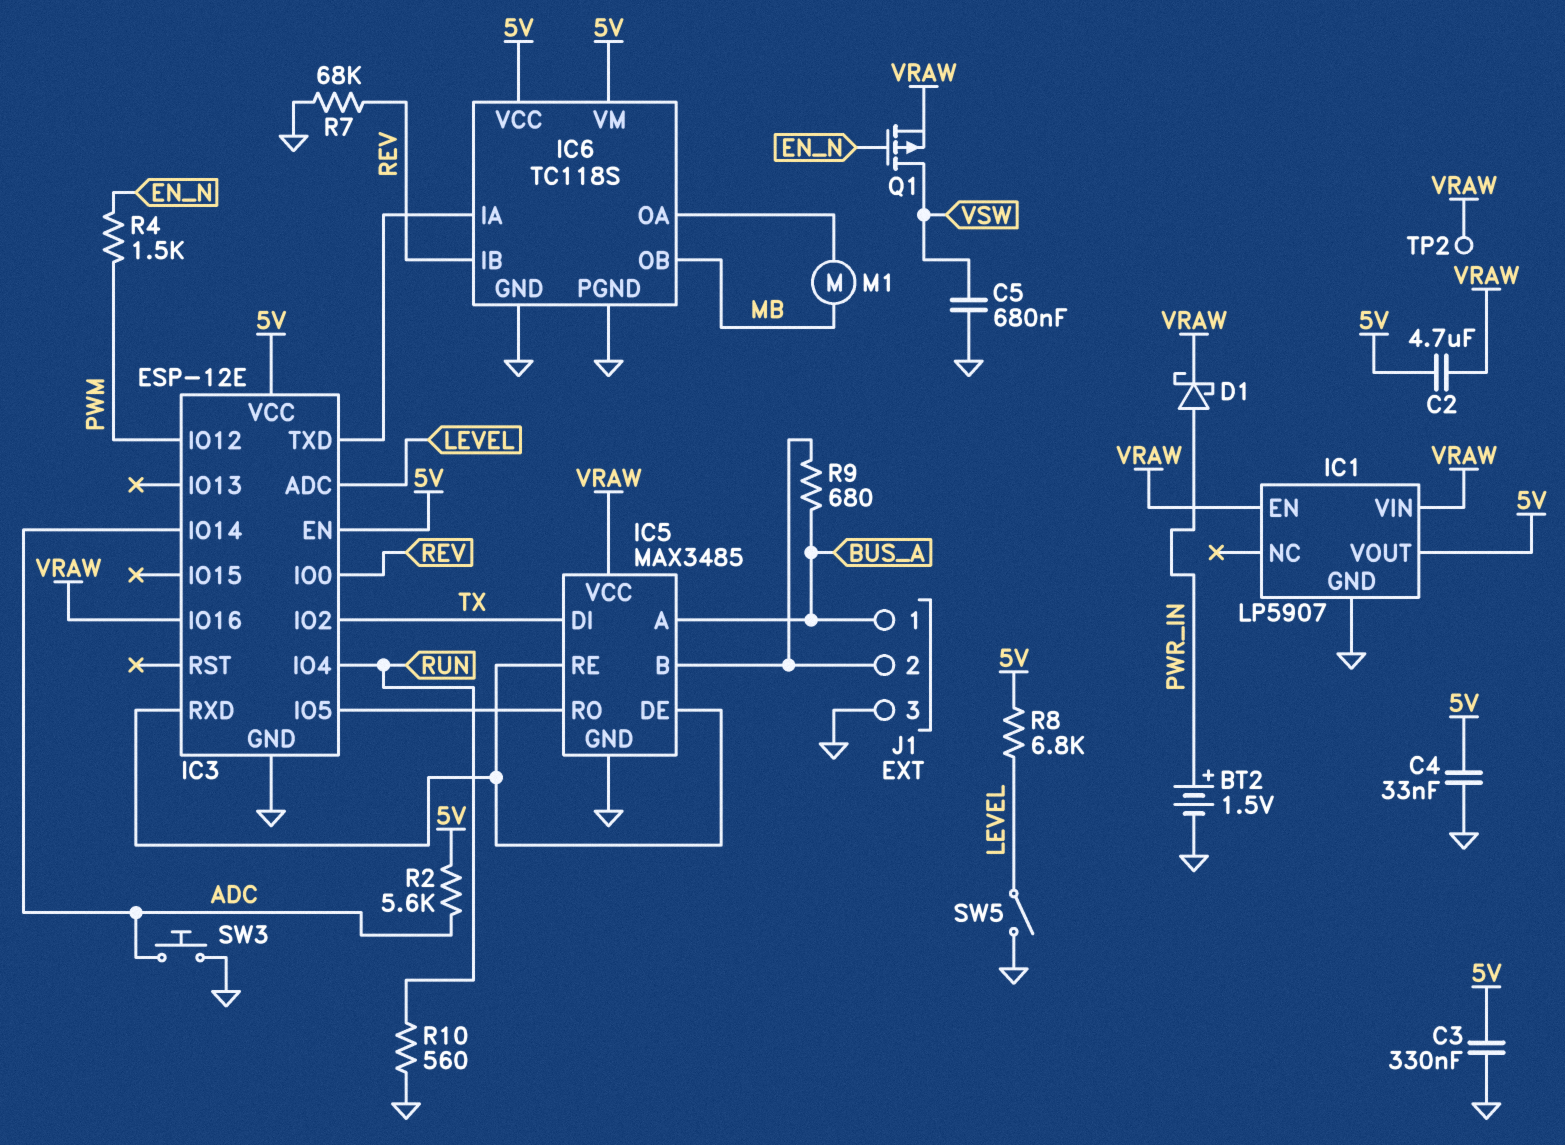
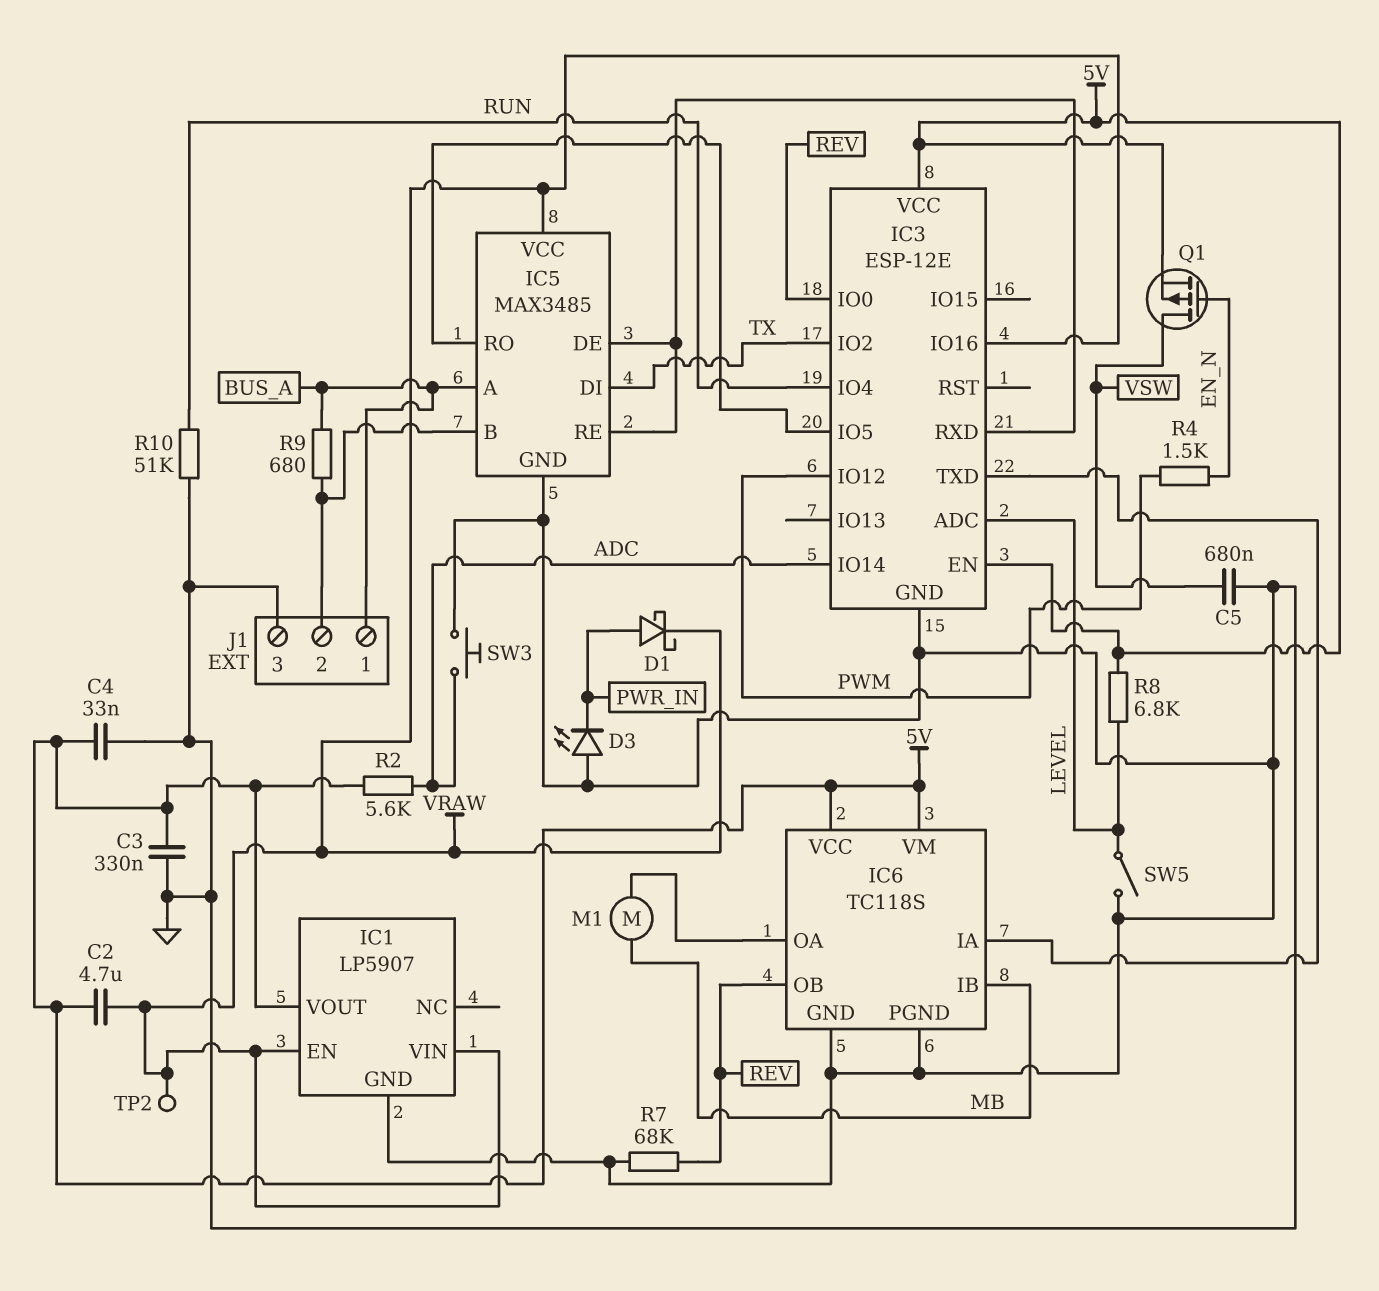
BT2: 1.5V (plus PWR_IN, minus GND) -> none
D3: none -> LED (A GND, K PWR_IN)
IC6 pin IB: REV -> MB
IC6 pin OB: MB -> REV
Q1: PMOS (G EN_N, D VSW, S VRAW) -> PMOS (G EN_N, D VSW, S 5V)
R10: 560 (GND, RUN) -> 51k (GND, RUN)

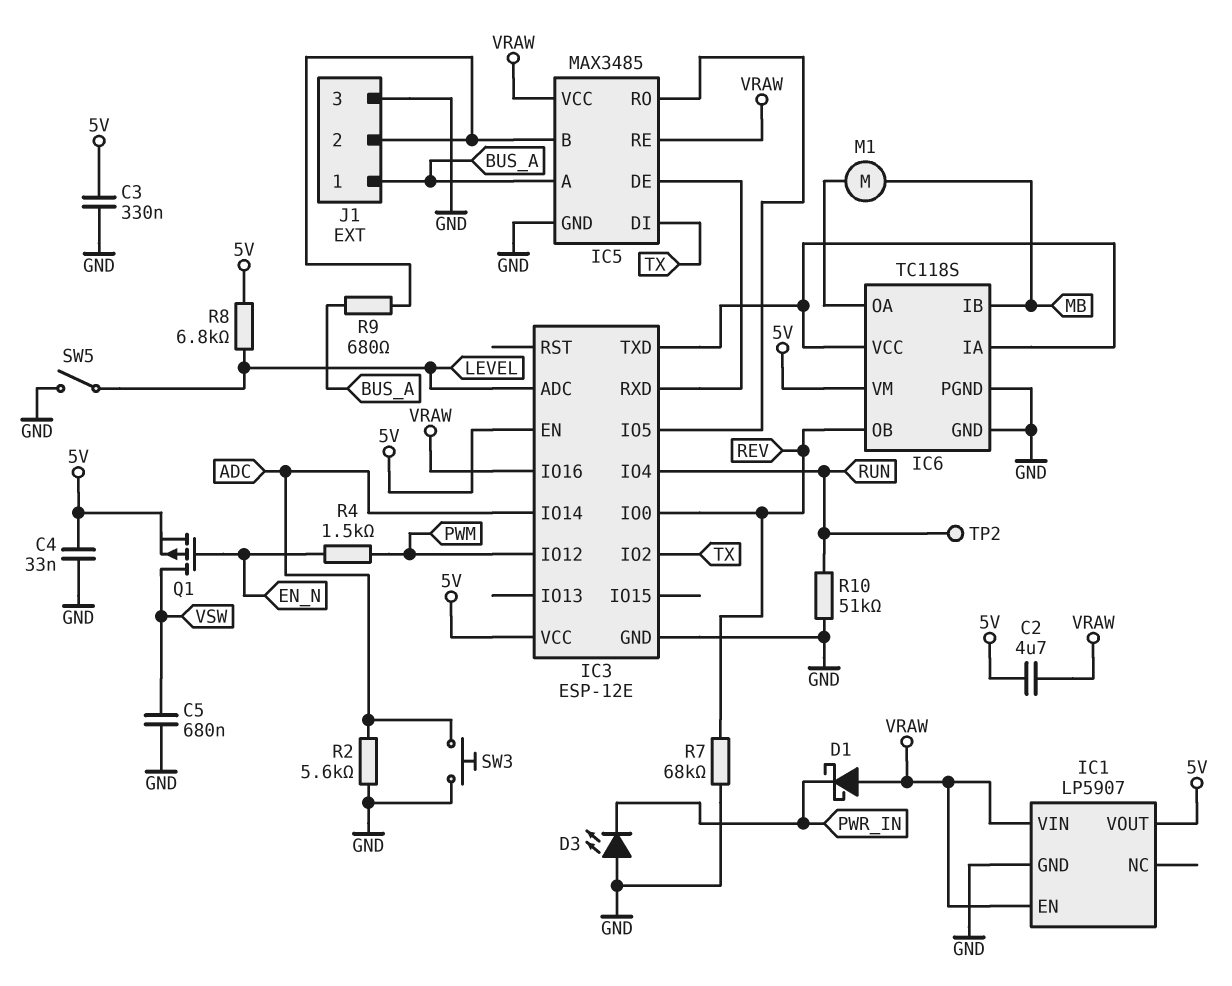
D1: schottky (A PWR_IN, K VRAW) -> schottky (A VRAW, K PWR_IN)
IC5 pin RE: IC3/RXD -> VRAW
IC6 pin VCC: 5V -> IC3/TXD
R2: 5.6k (5V, ADC) -> 5.6k (ADC, GND)
TP2: test point (VRAW) -> test point (RUN)

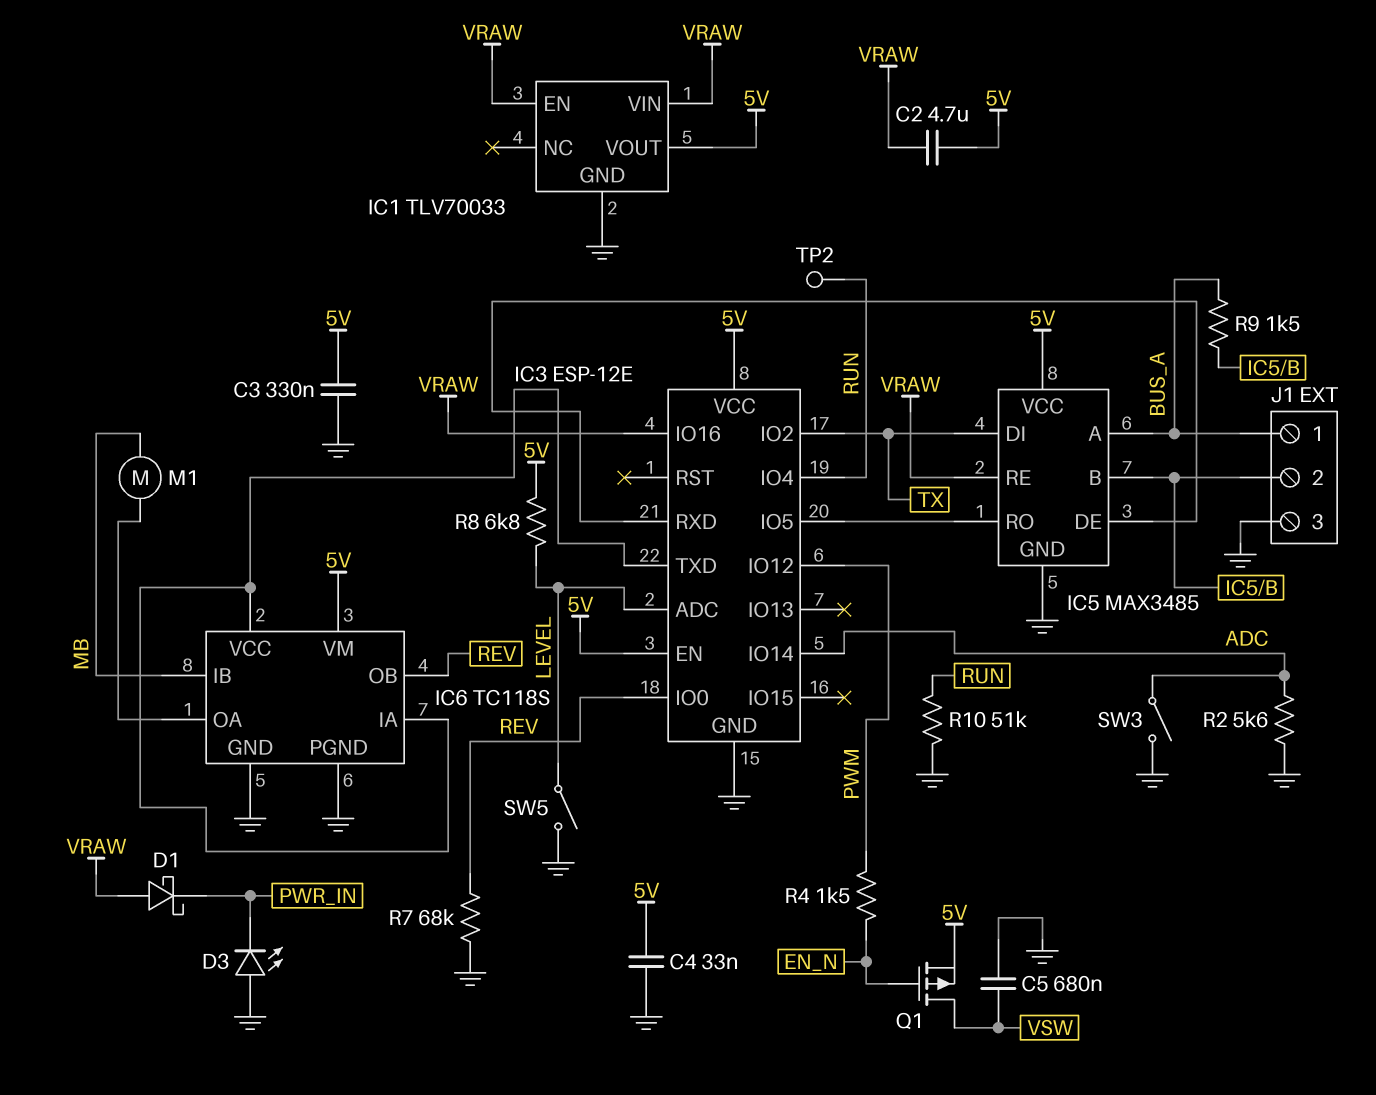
IC1: LP5907 -> TLV70033
IC5 pin VCC: VRAW -> 5V
R9: 680 (BUS_A, IC5/B) -> 1.5k (BUS_A, IC5/B)
SW3: button (ADC, GND) -> switch (ADC, GND)

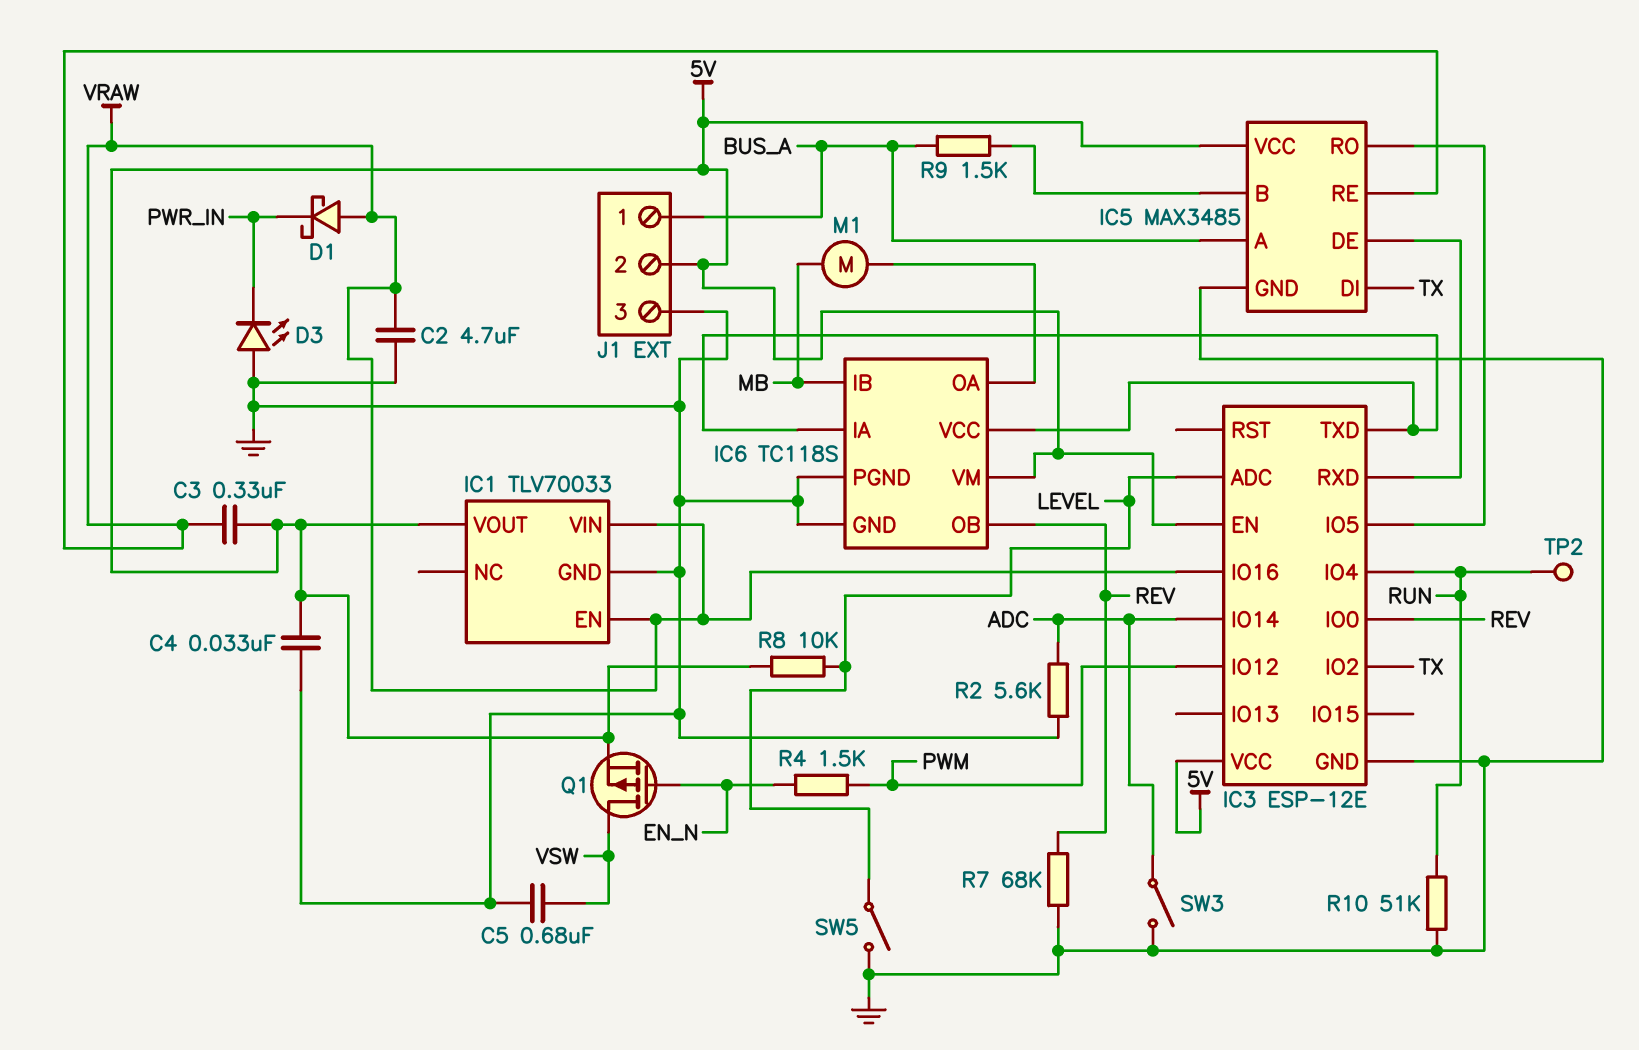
C2: 4.7uF (5V, VRAW) -> 4.7uF (GND, VRAW)
C3: 330nF (5V, GND) -> 330nF (5V, VRAW)
J1 pin 2: IC5/B -> 5V
R8: 6.8k (5V, LEVEL) -> 10k (5V, LEVEL)

